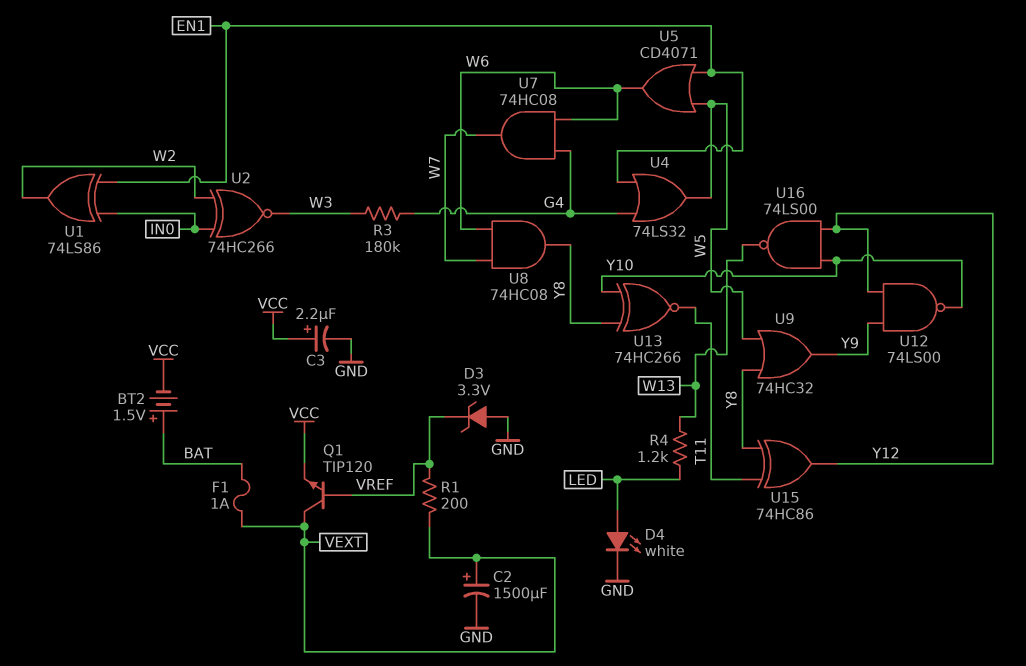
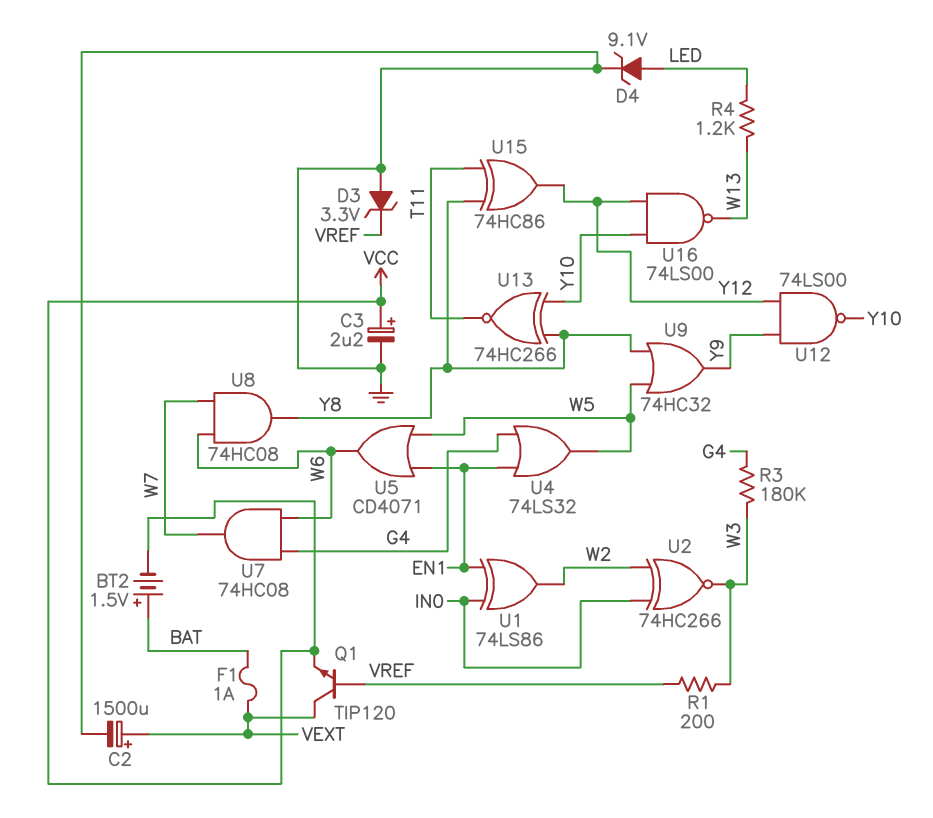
D4: LED white (A LED, K GND) -> zener 9.1V (A LED, K GND)
R1: 200 (VEXT, VREF) -> 200 (VREF, W3)

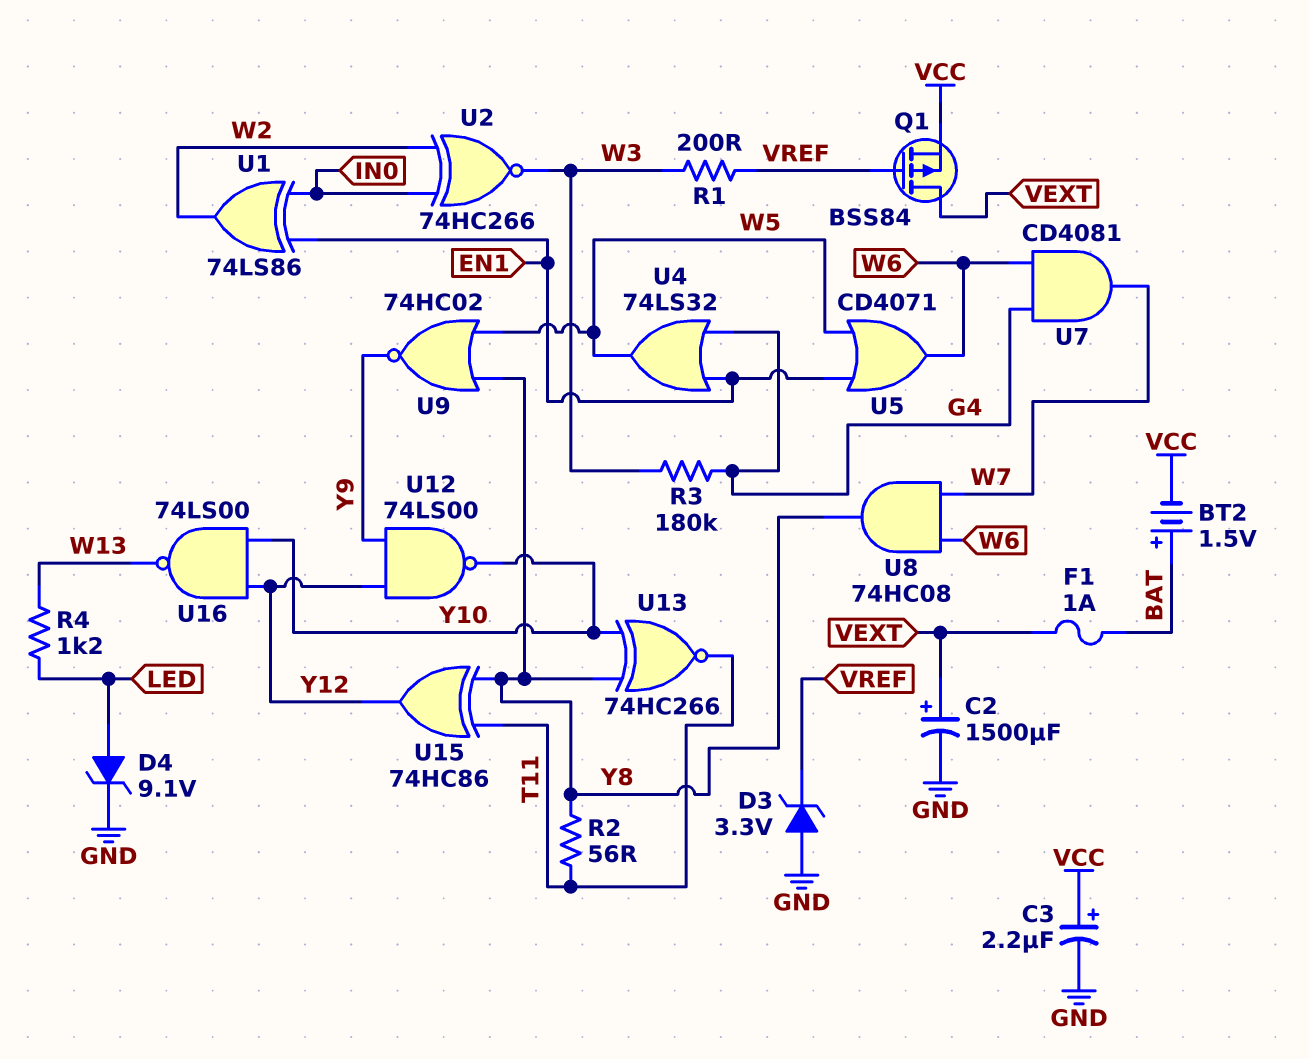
Q1: NPN TIP120 (B VREF, C VEXT, E VCC) -> PMOS BSS84 (G VREF, D VEXT, S VCC)
R2: none -> 56 (T11, Y8)
U7: AND 74HC08 (in G4, in W6, out W7) -> AND CD4081 (in G4, in W6, out W7)
U9: OR 74HC32 (in W5, in Y8, out Y9) -> NOR 74HC02 (in W5, in Y8, out Y9)

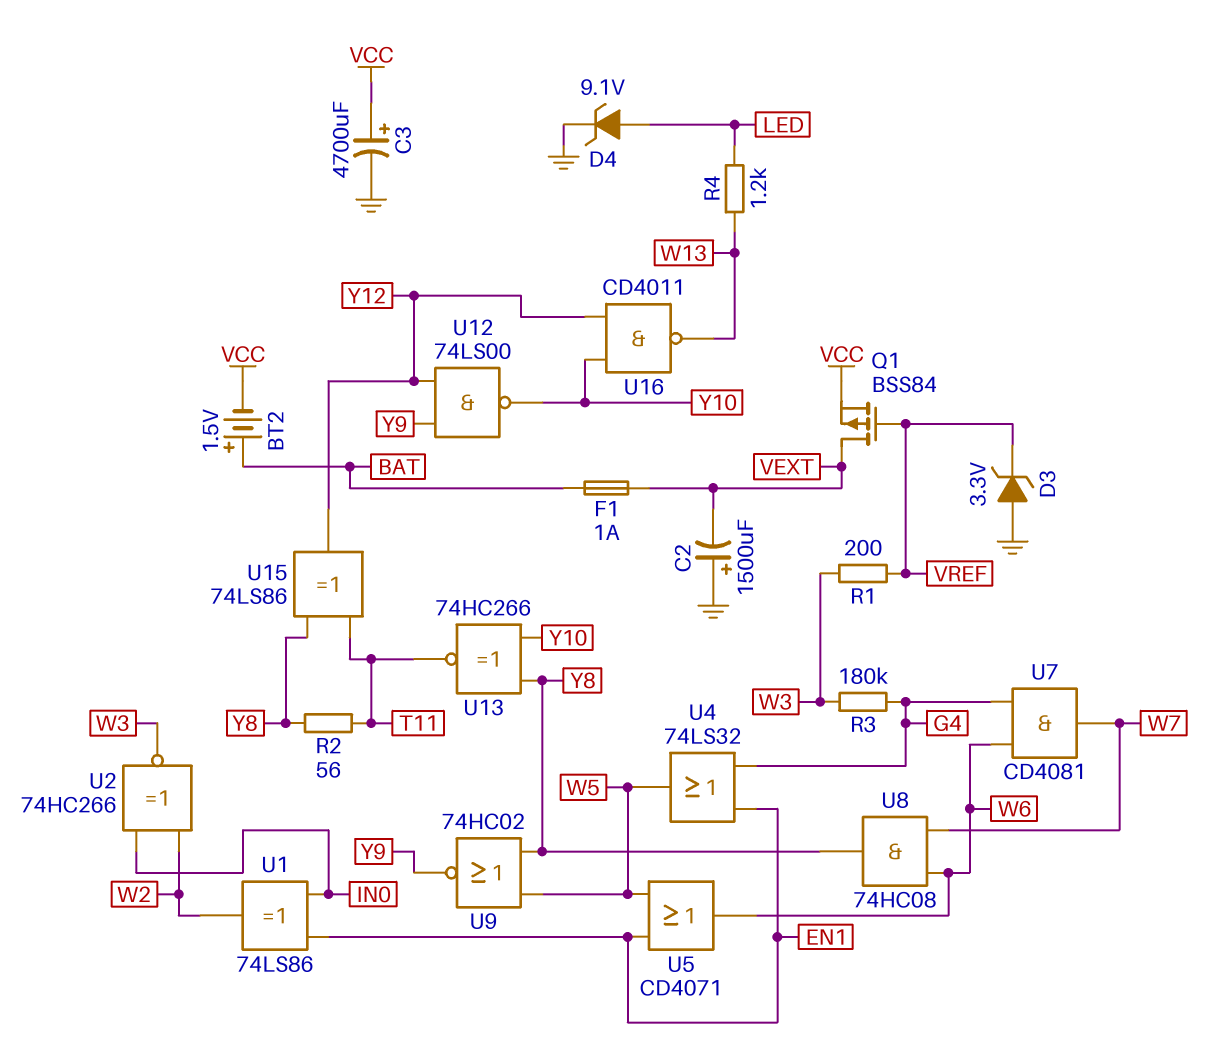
C2: 1500uF (plus VEXT, minus GND) -> 1500uF (plus GND, minus VEXT)
C3: 2.2uF (plus VCC, minus GND) -> 4700uF (plus VCC, minus GND)
U15: XOR 74HC86 (in T11, in Y8, out Y12) -> XOR 74LS86 (in T11, in Y8, out Y12)
U16: NAND 74LS00 (in Y10, in Y12, out W13) -> NAND CD4011 (in Y10, in Y12, out W13)

